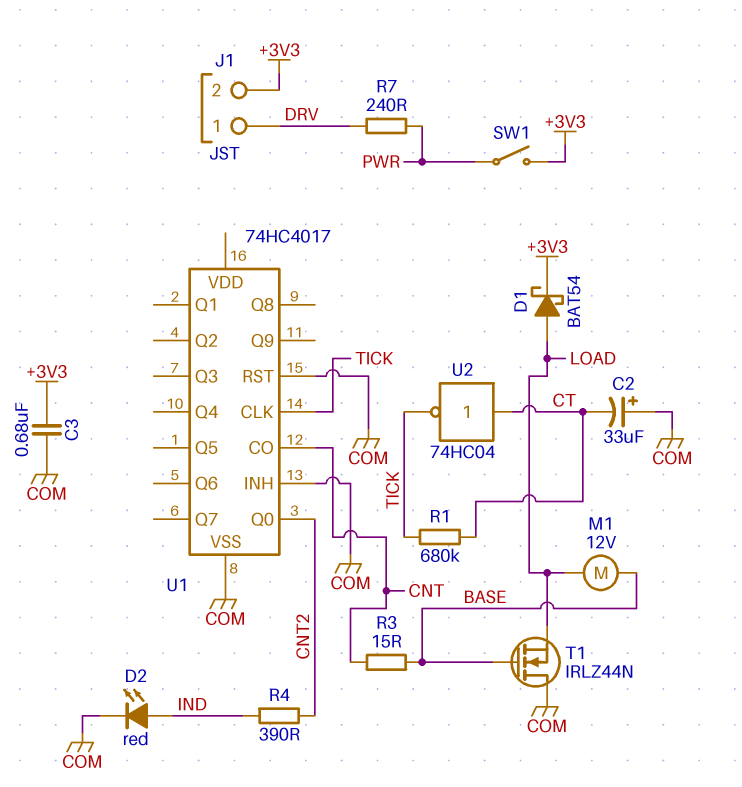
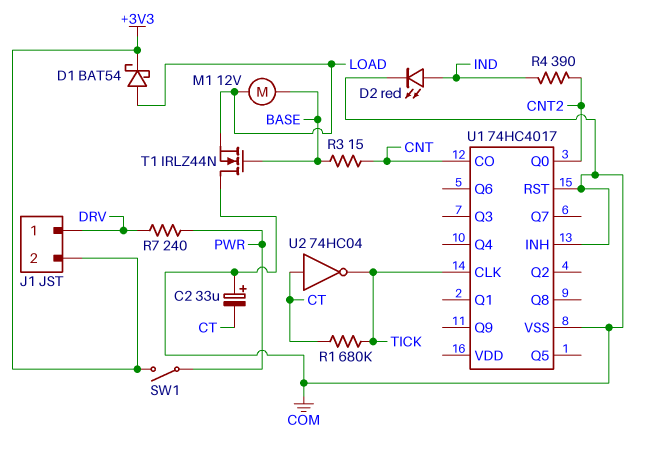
C3: 680nF (+3V3, COM) -> none

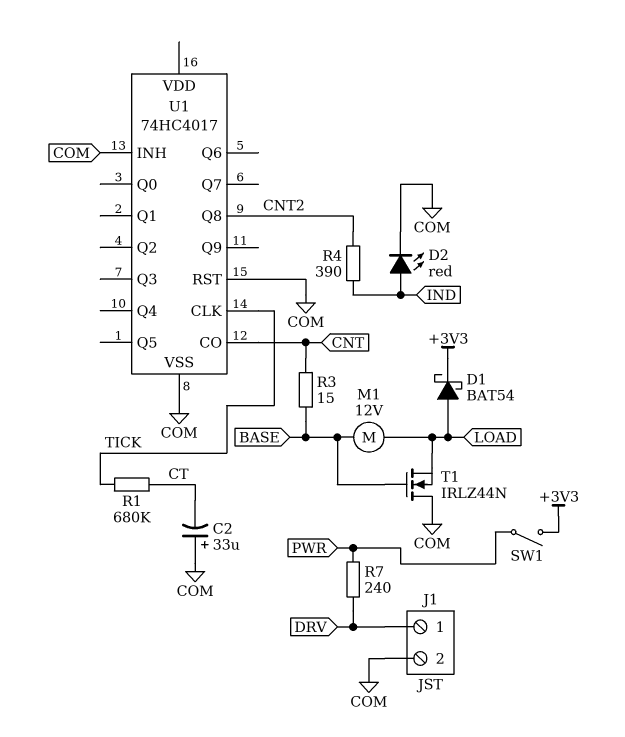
J1 pin 2: +3V3 -> COM
U1 pin Q0: CNT2 -> none
U1 pin Q8: none -> CNT2
U2: NOT 74HC04 (in CT, out TICK) -> none

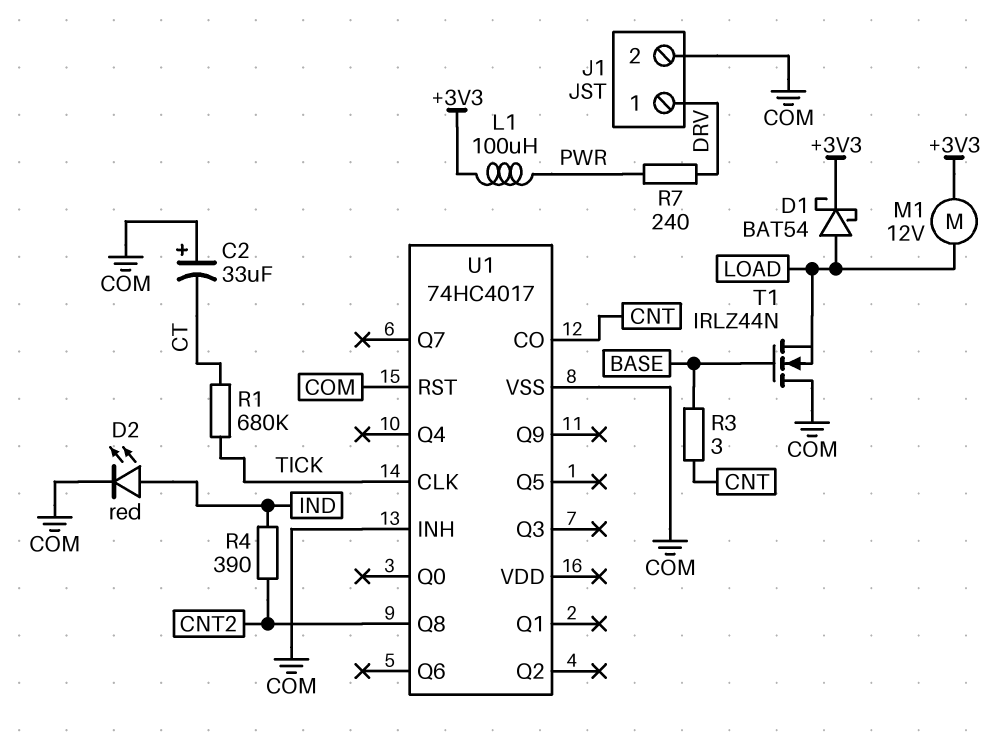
L1: none -> 100uH (+3V3, PWR)
M1: motor 12V (BASE, LOAD) -> motor 12V (+3V3, LOAD)
R3: 15 (BASE, CNT) -> 3 (BASE, CNT)
SW1: switch (+3V3, PWR) -> none

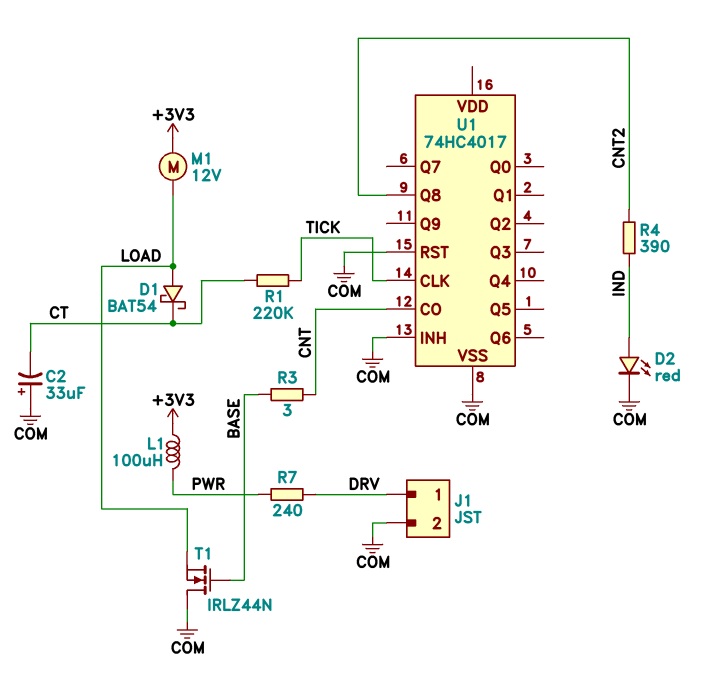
D1: schottky BAT54 (A LOAD, K +3V3) -> schottky BAT54 (A LOAD, K CT)
R1: 680k (CT, TICK) -> 220k (CT, TICK)

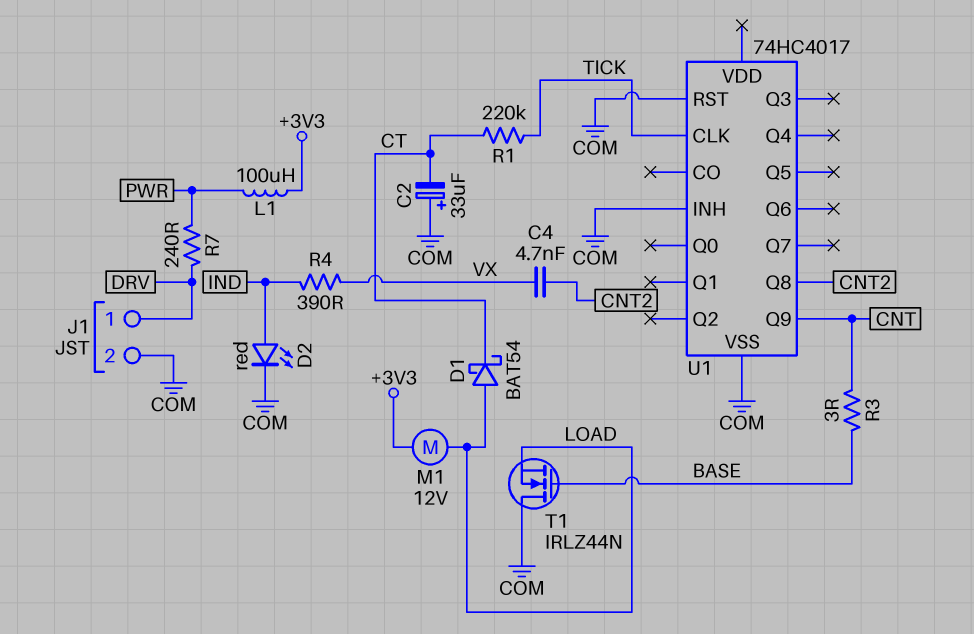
C4: none -> 4.7nF (CNT2, VX)
R4: 390 (CNT2, IND) -> 390 (IND, VX)
U1 pin CO: CNT -> none
U1 pin Q9: none -> CNT

